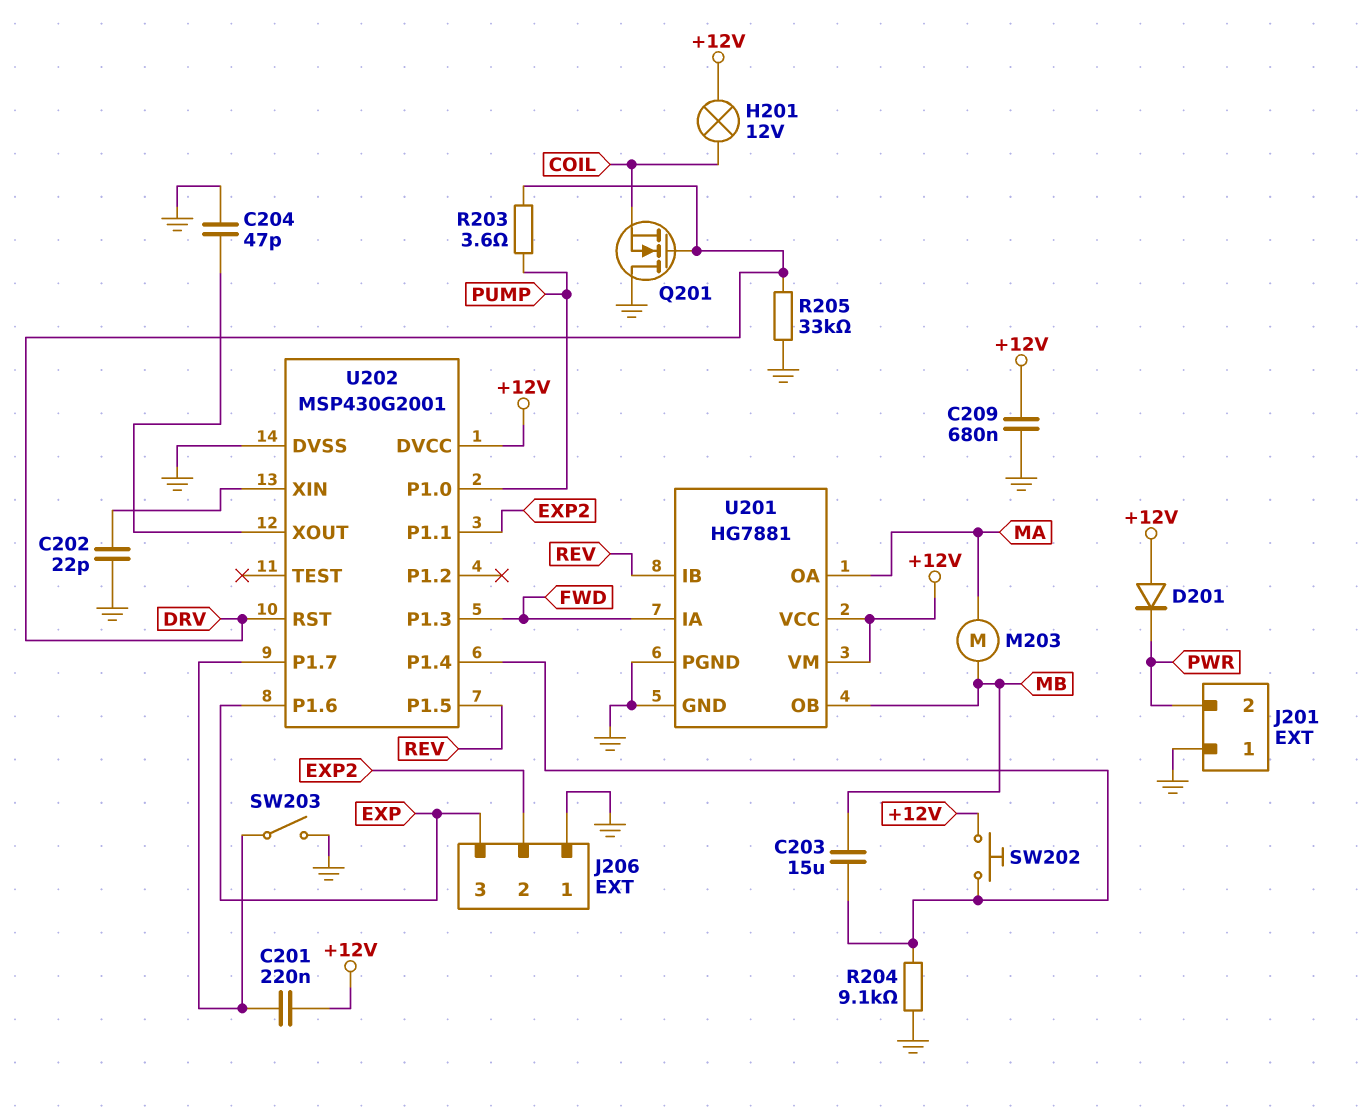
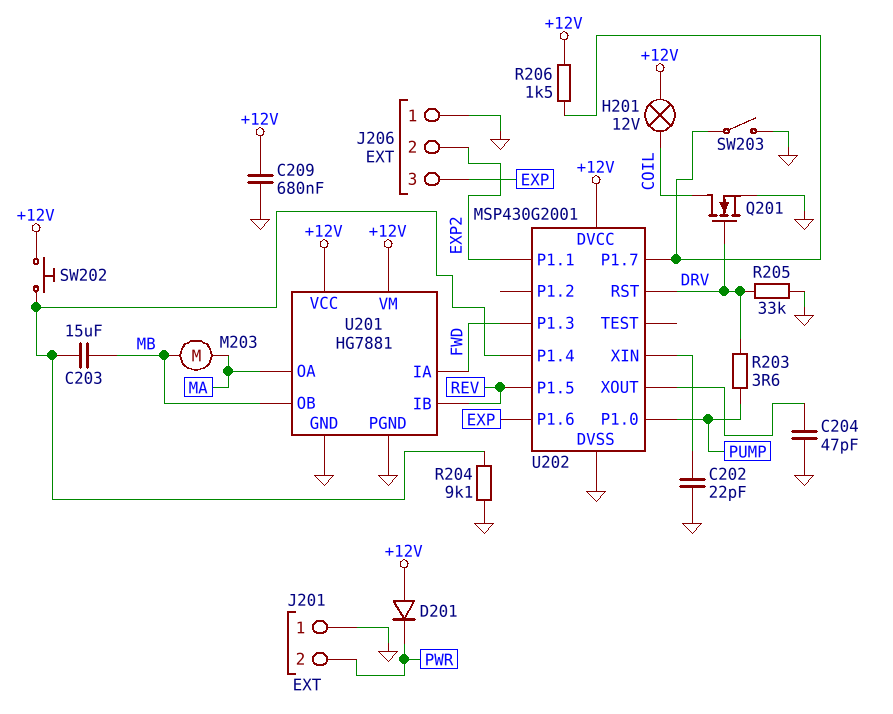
C201: 220nF (+12V, U202/P1.7) -> none
Q201: NMOS (G DRV, D GND, S COIL) -> NMOS (G DRV, D COIL, S GND)
R206: none -> 1.5k (+12V, U202/P1.7)

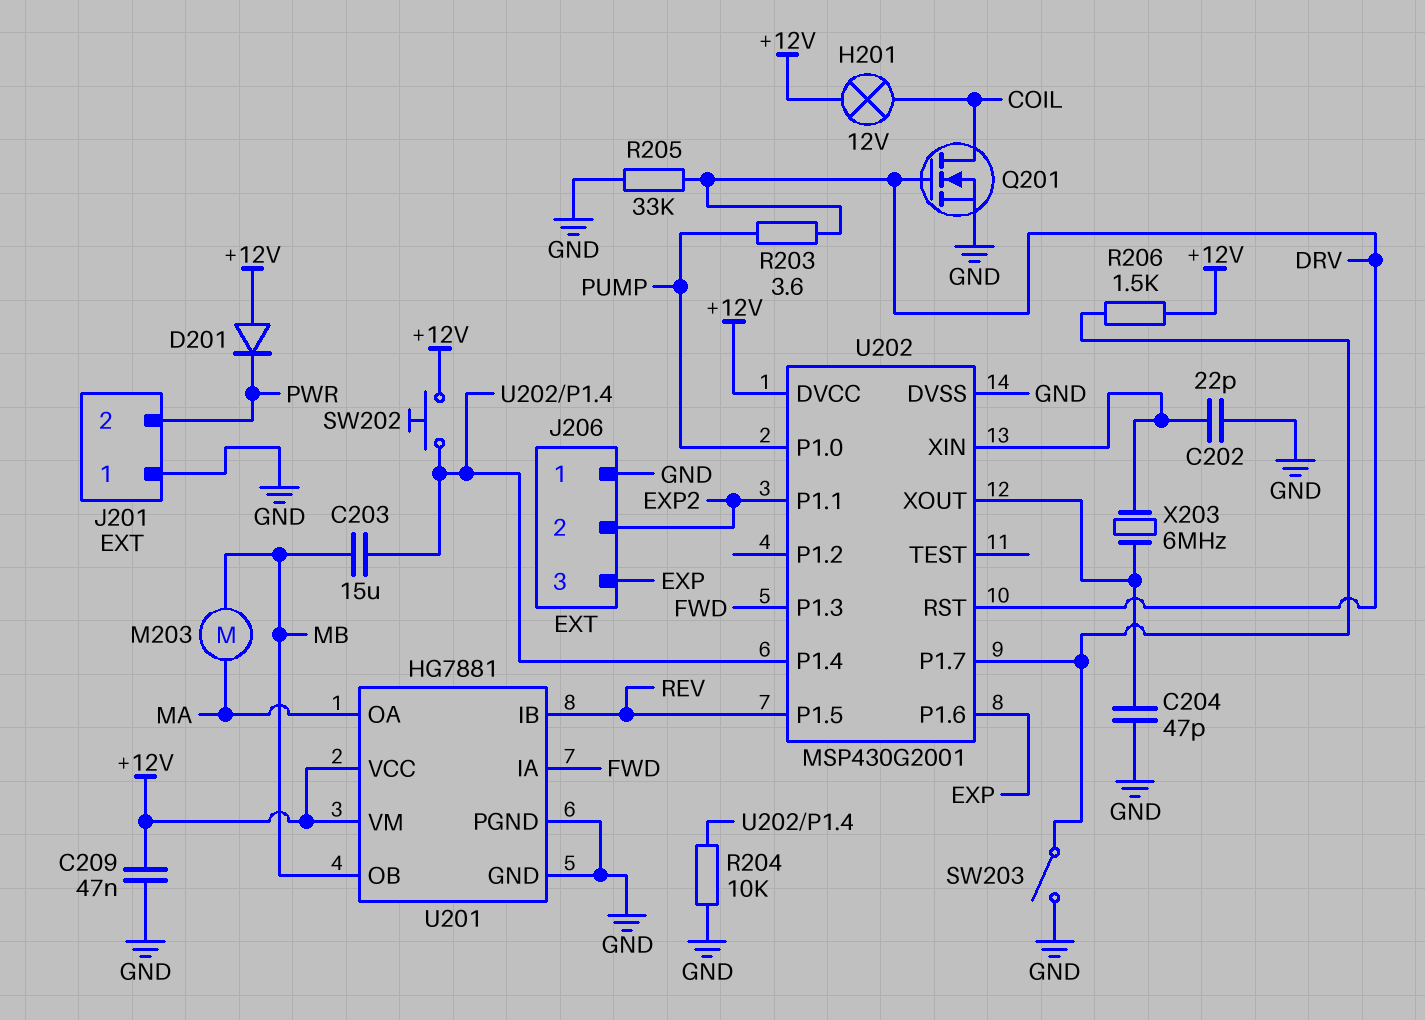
C209: 680nF (+12V, GND) -> 47nF (+12V, GND)
R204: 9.1k (GND, U202/P1.4) -> 10k (GND, U202/P1.4)
X203: none -> 6MHz (U202/XIN, U202/XOUT)

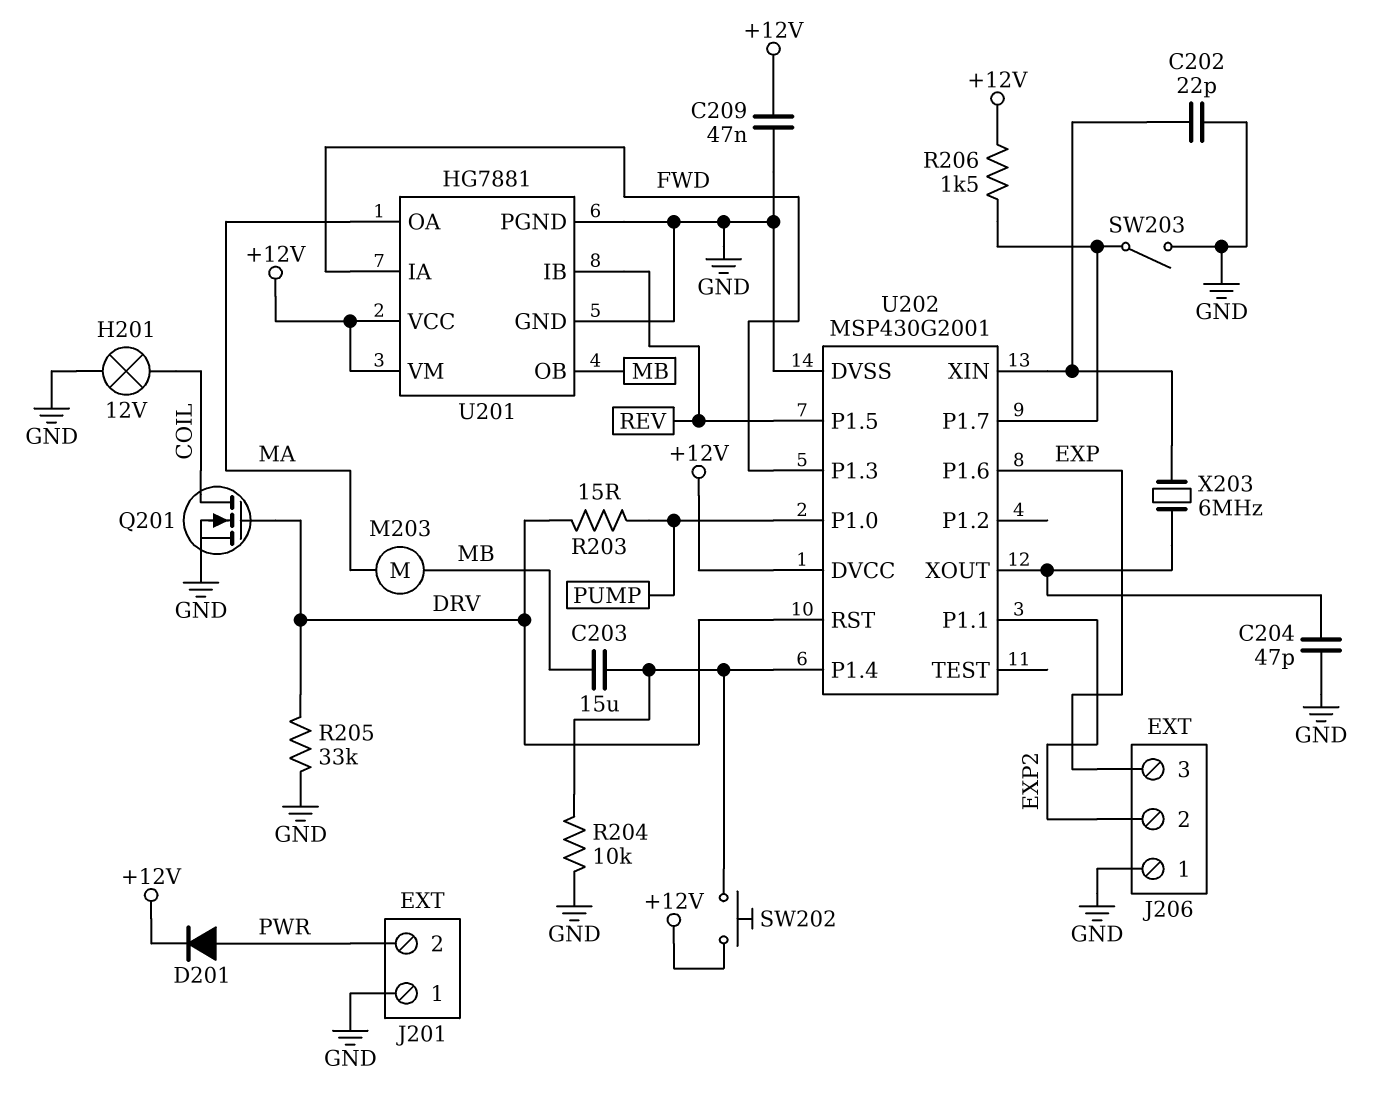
D201: diode (A +12V, K PWR) -> diode (A PWR, K +12V)
H201: lamp 12V (+12V, COIL) -> lamp 12V (COIL, GND)
R203: 3.6 (DRV, PUMP) -> 15 (DRV, PUMP)

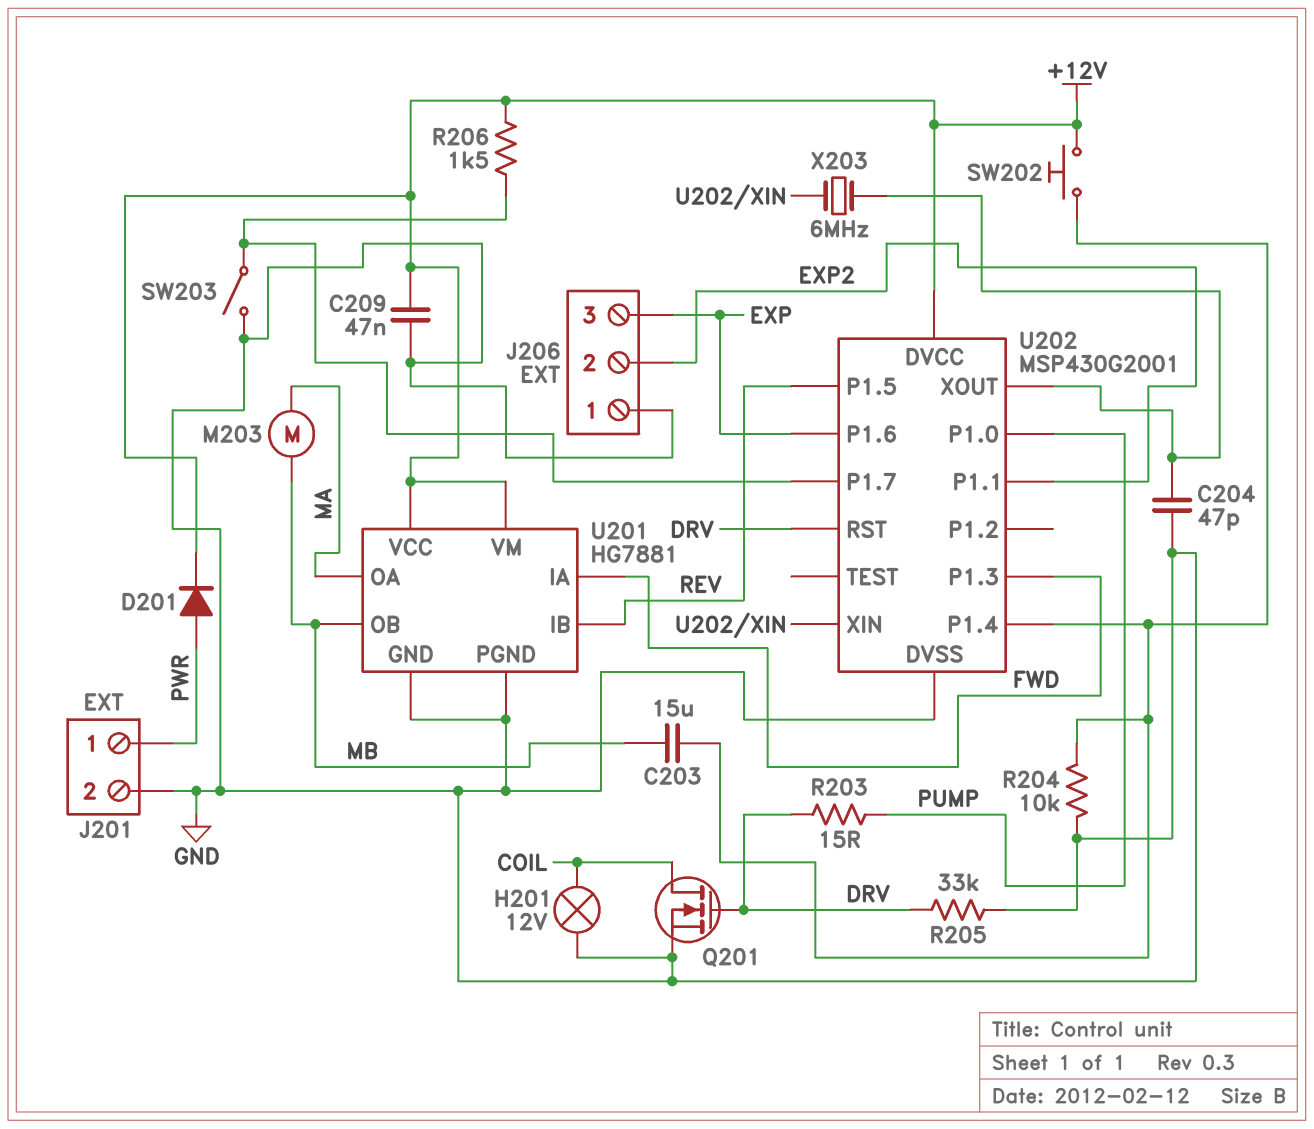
C202: 22pF (GND, U202/XIN) -> none
J201 pin 1: GND -> PWR
J201 pin 2: PWR -> GND

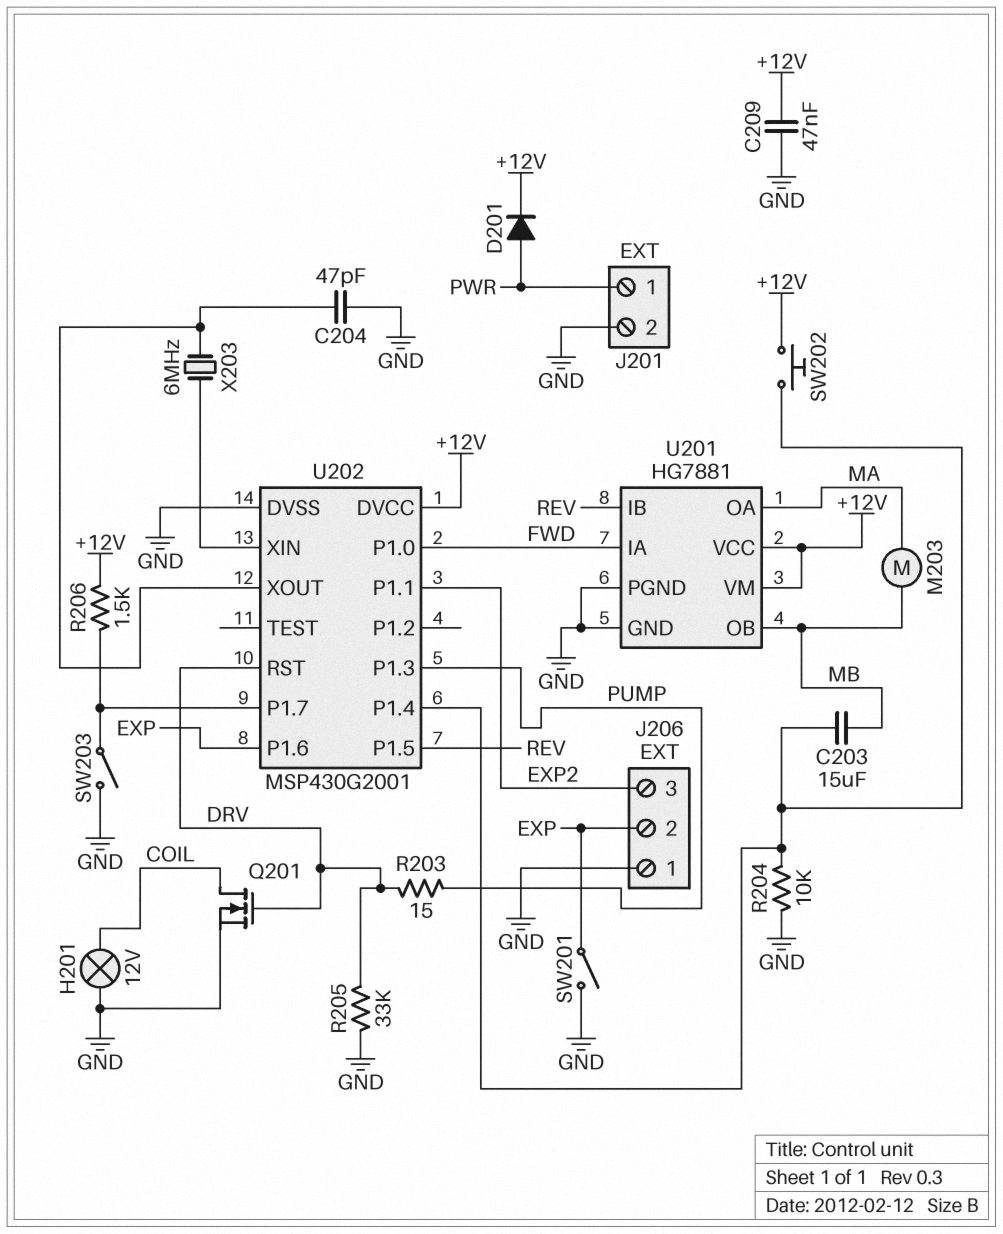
J206 pin 2: EXP2 -> EXP
J206 pin 3: EXP -> EXP2
SW201: none -> switch (EXP, GND)
U202 pin P1.0: PUMP -> FWD
U202 pin P1.3: FWD -> PUMP

